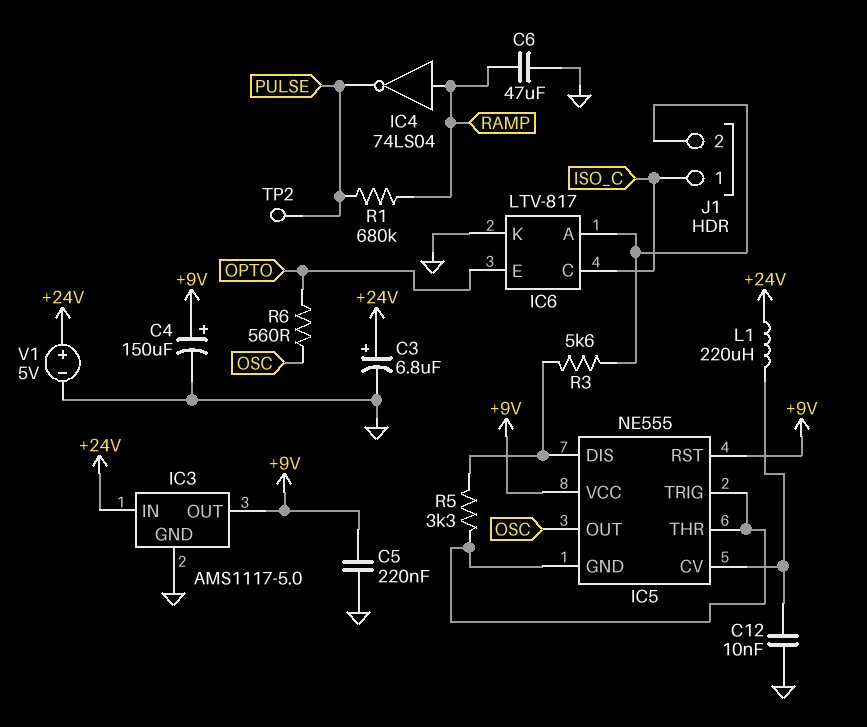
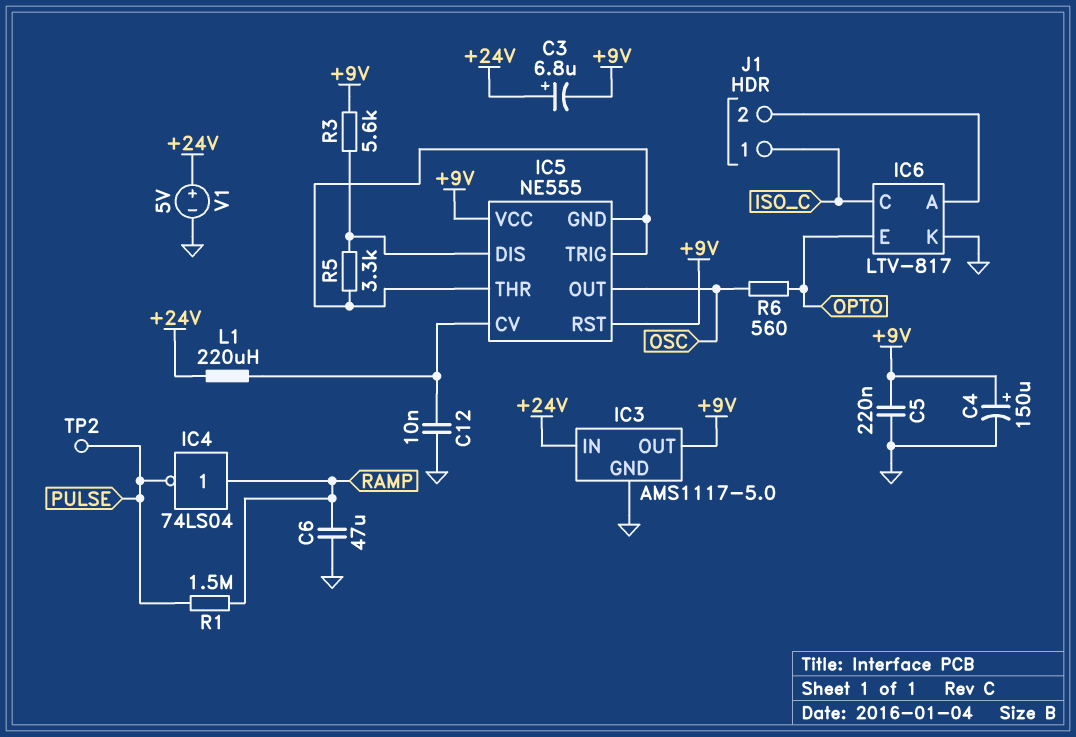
C3: 6.8uF (plus +24V, minus GND) -> 6.8uF (plus +24V, minus +9V)
R1: 680k (PULSE, RAMP) -> 1.5M (PULSE, RAMP)
R3: 5.6k (IC5/DIS, IC6/A) -> 5.6k (+9V, IC5/DIS)

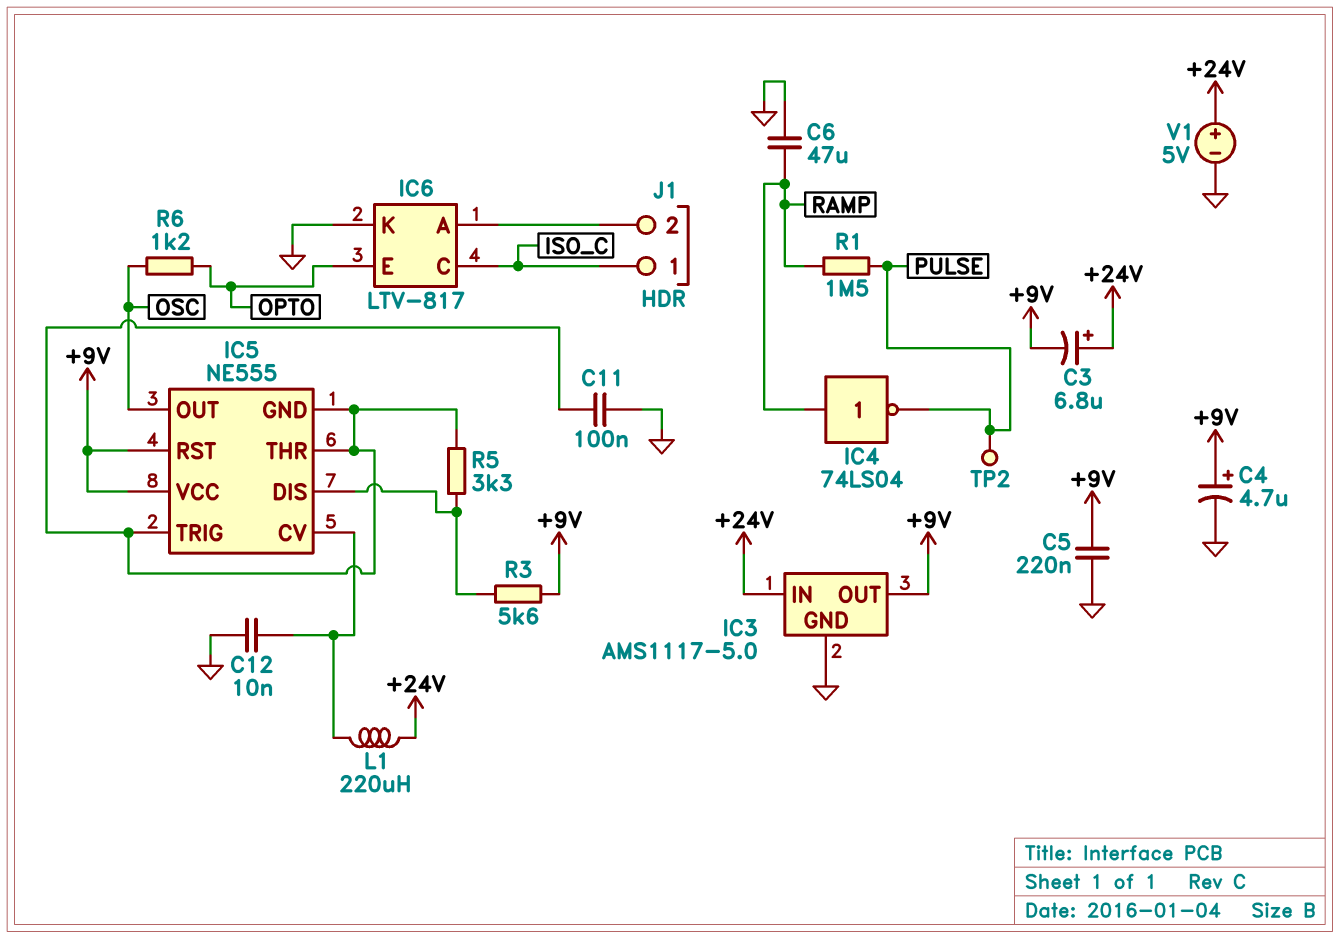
C4: 150uF (plus +9V, minus GND) -> 4.7uF (plus +9V, minus GND)
C11: none -> 100nF (GND, IC5/GND)
R6: 560 (OPTO, OSC) -> 1.2k (OPTO, OSC)

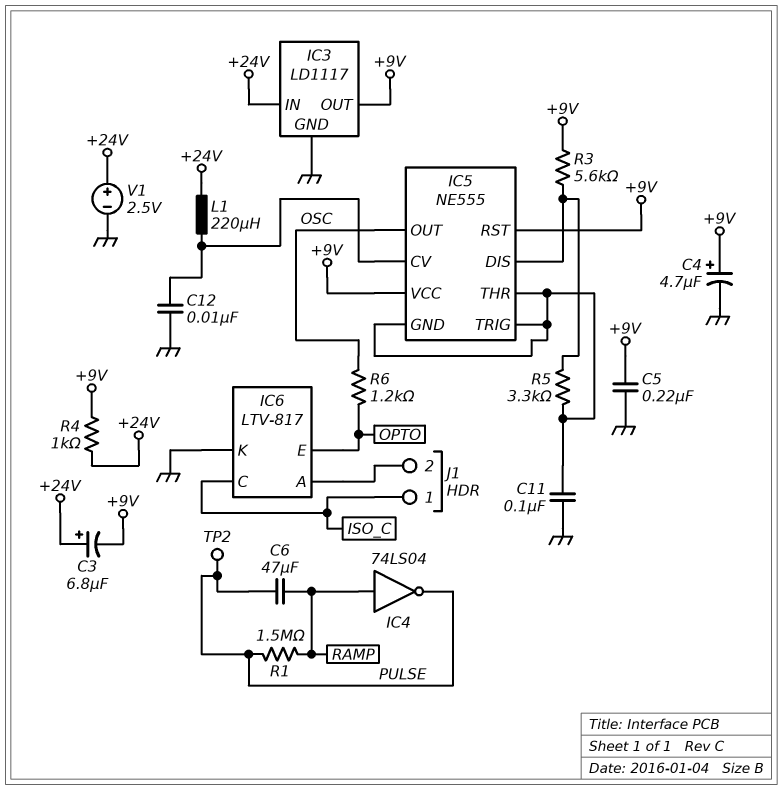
C6: 47uF (GND, RAMP) -> 47uF (PULSE, RAMP)
IC3: AMS1117-5.0 -> LD1117
R4: none -> 1k (+9V, +24V)
V1: 5V (plus +24V, minus GND) -> 2.5V (plus +24V, minus GND)

